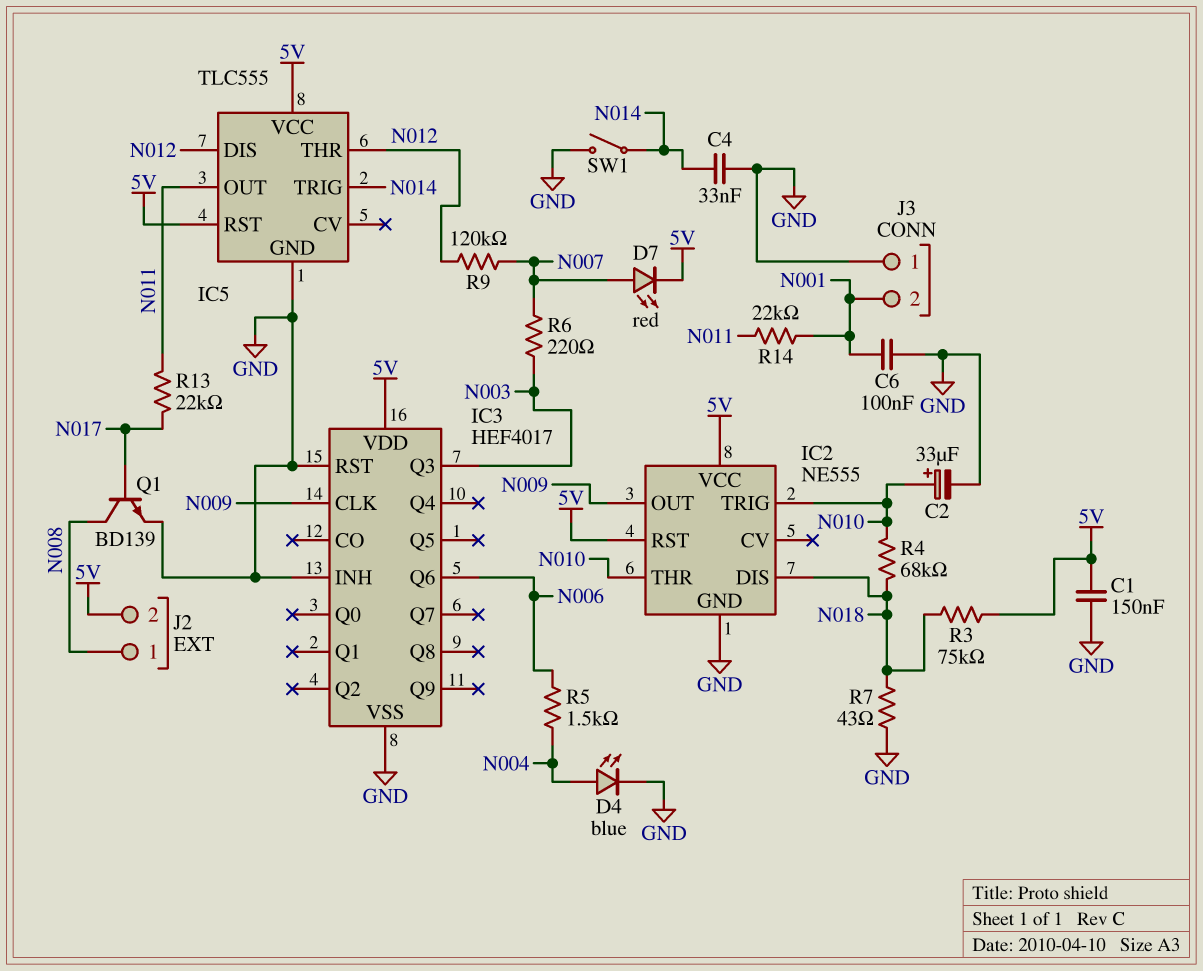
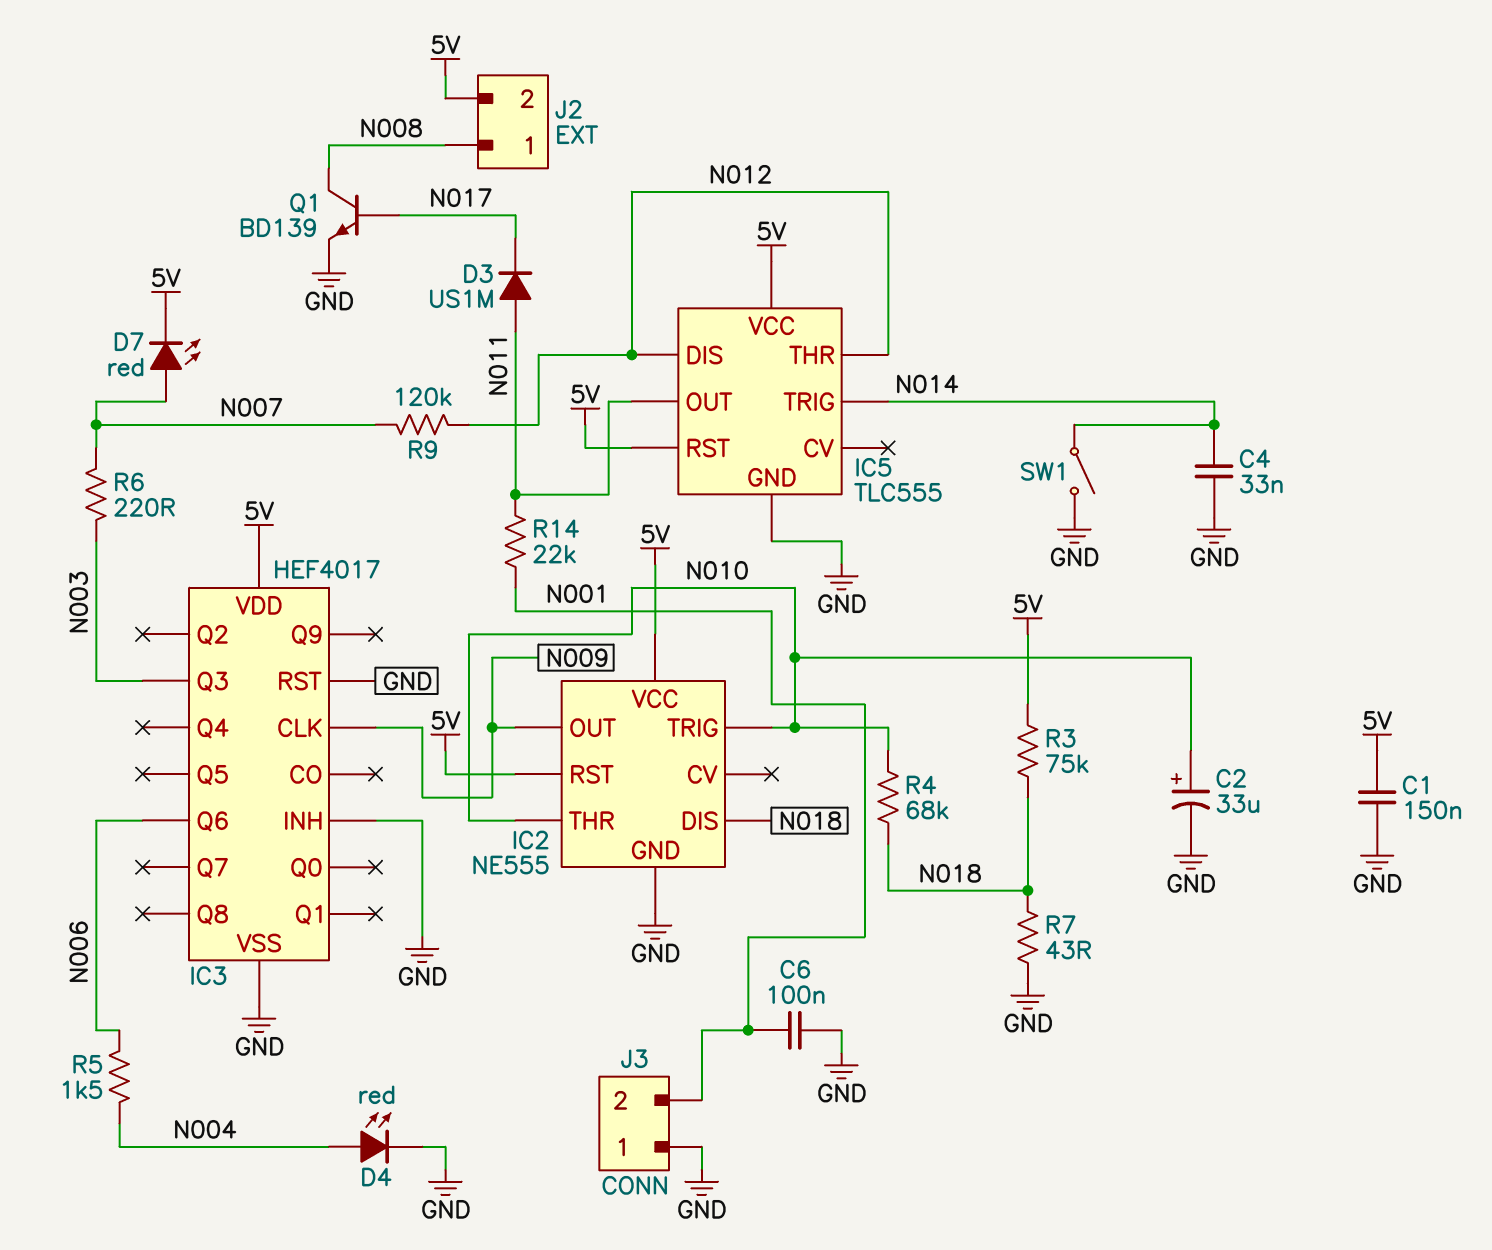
D3: none -> diode US1M (A N011, K N017)
D4: LED blue (A N004, K GND) -> LED red (A N004, K GND)
R13: 22k (N011, N017) -> none

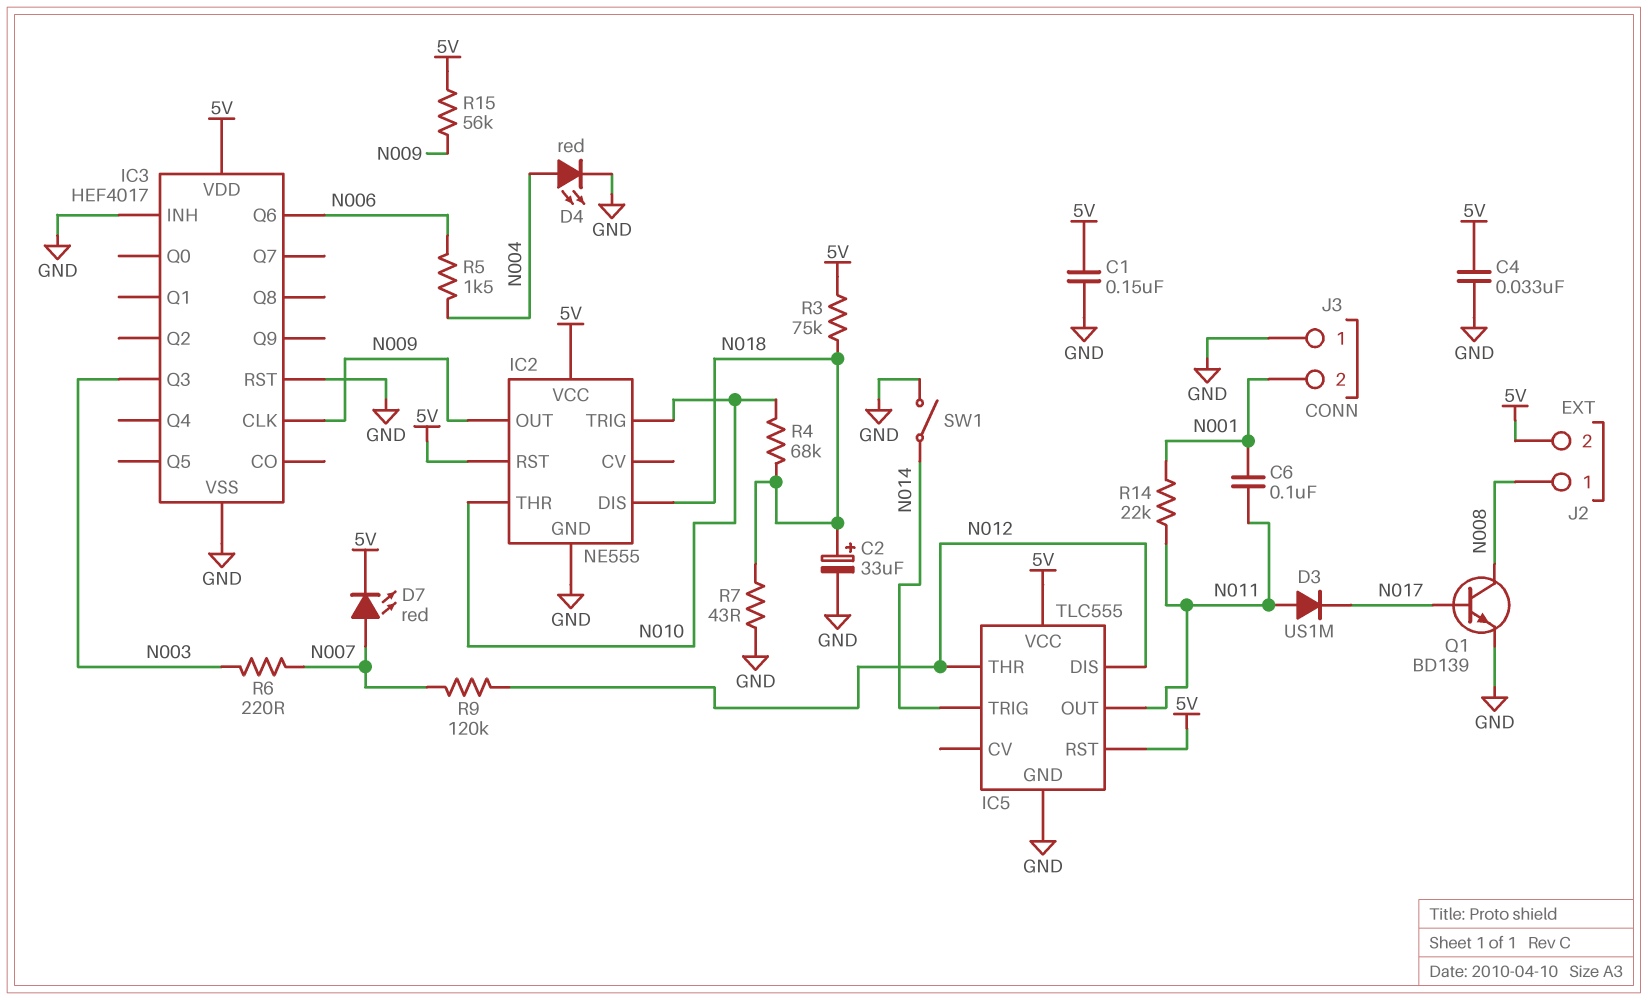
C2: 33uF (plus N010, minus GND) -> 33uF (plus N018, minus GND)
C4: 33nF (GND, N014) -> 33nF (5V, GND)
C6: 100nF (GND, N001) -> 100nF (N001, N011)
R15: none -> 56k (5V, N009)

